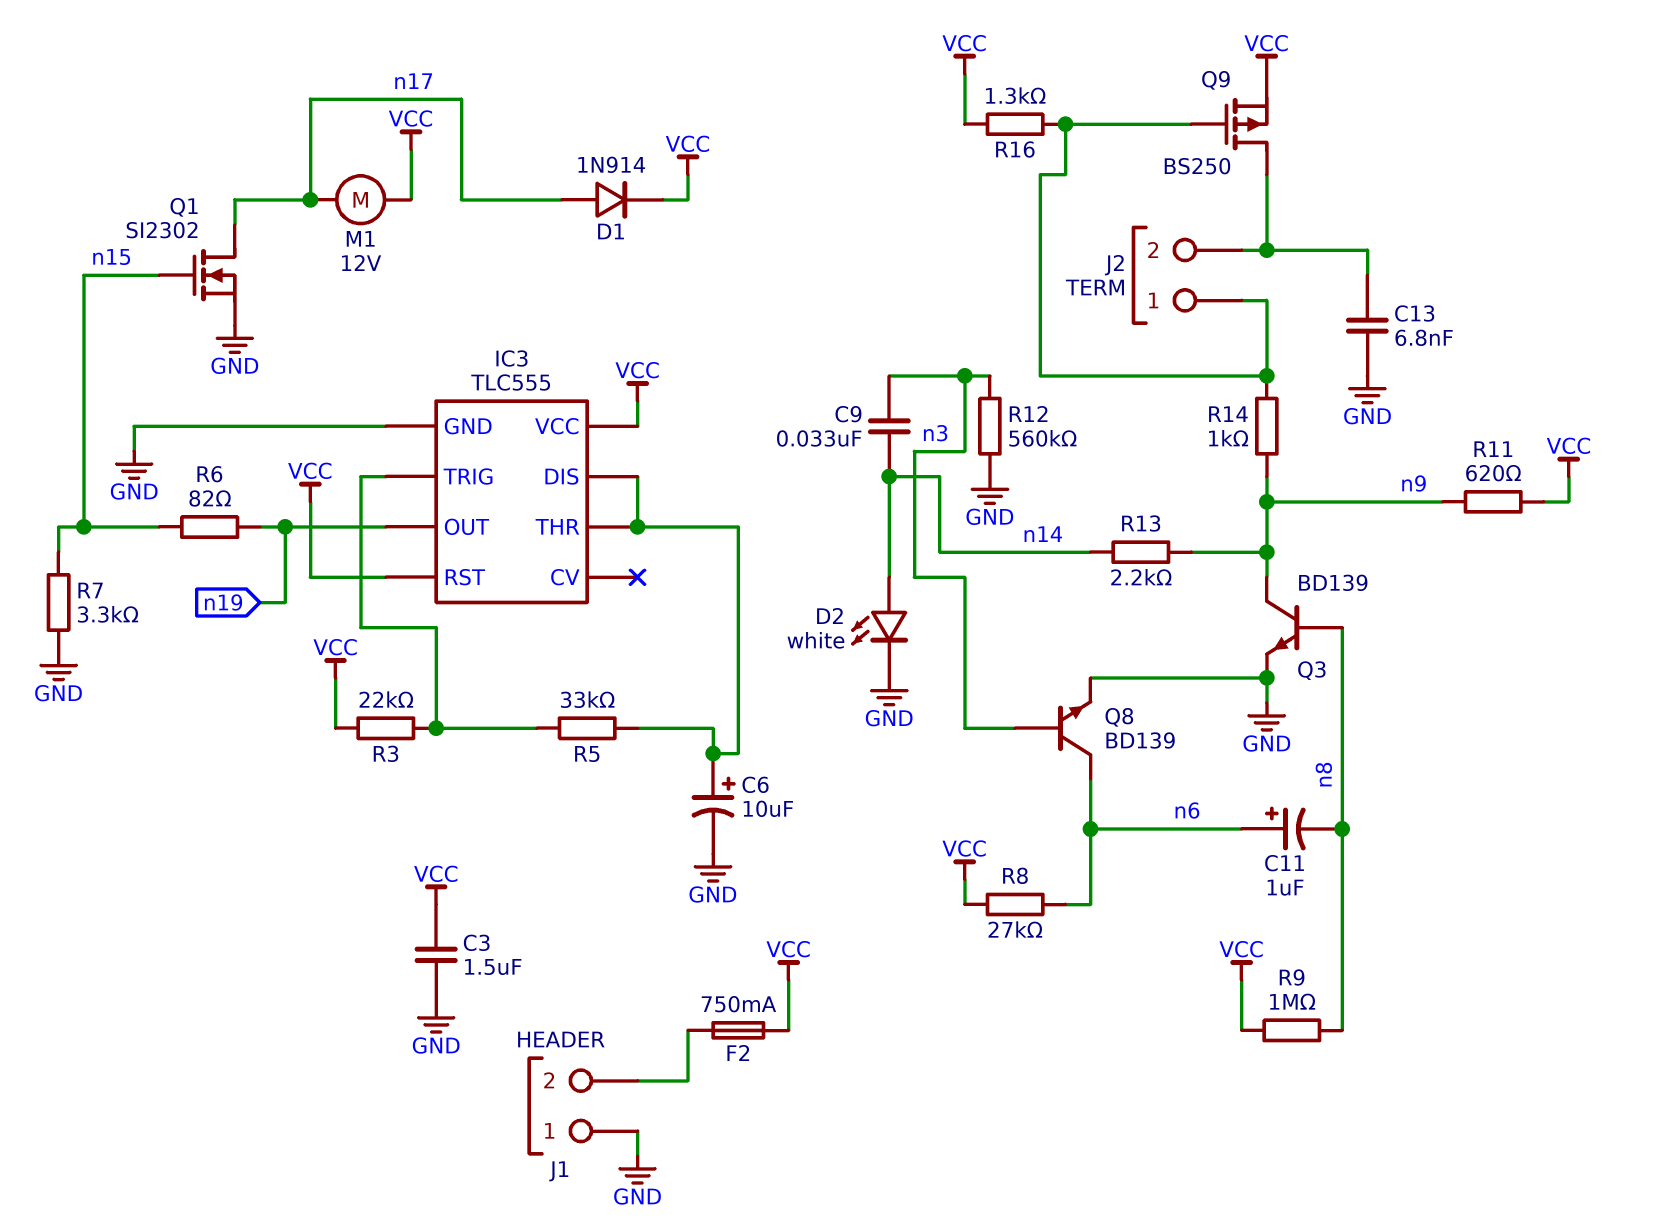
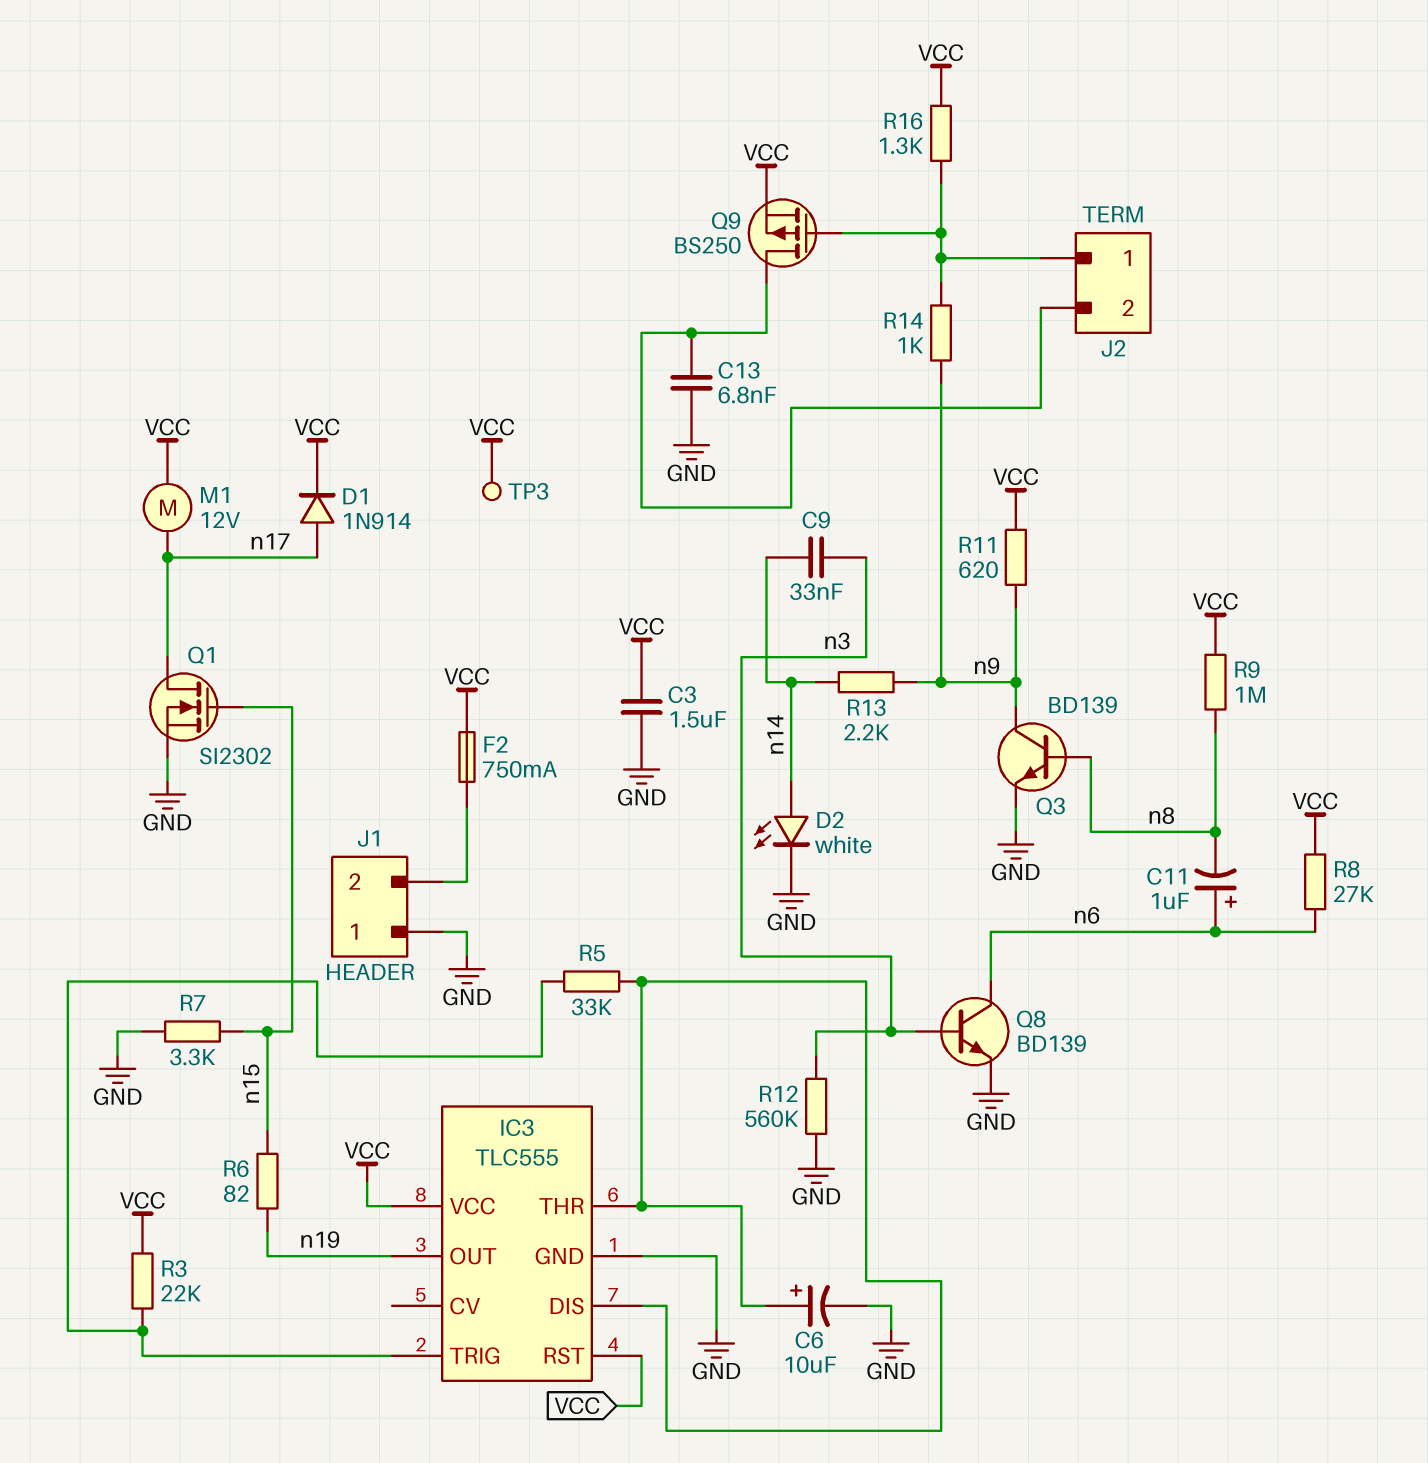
TP3: none -> test point (VCC)

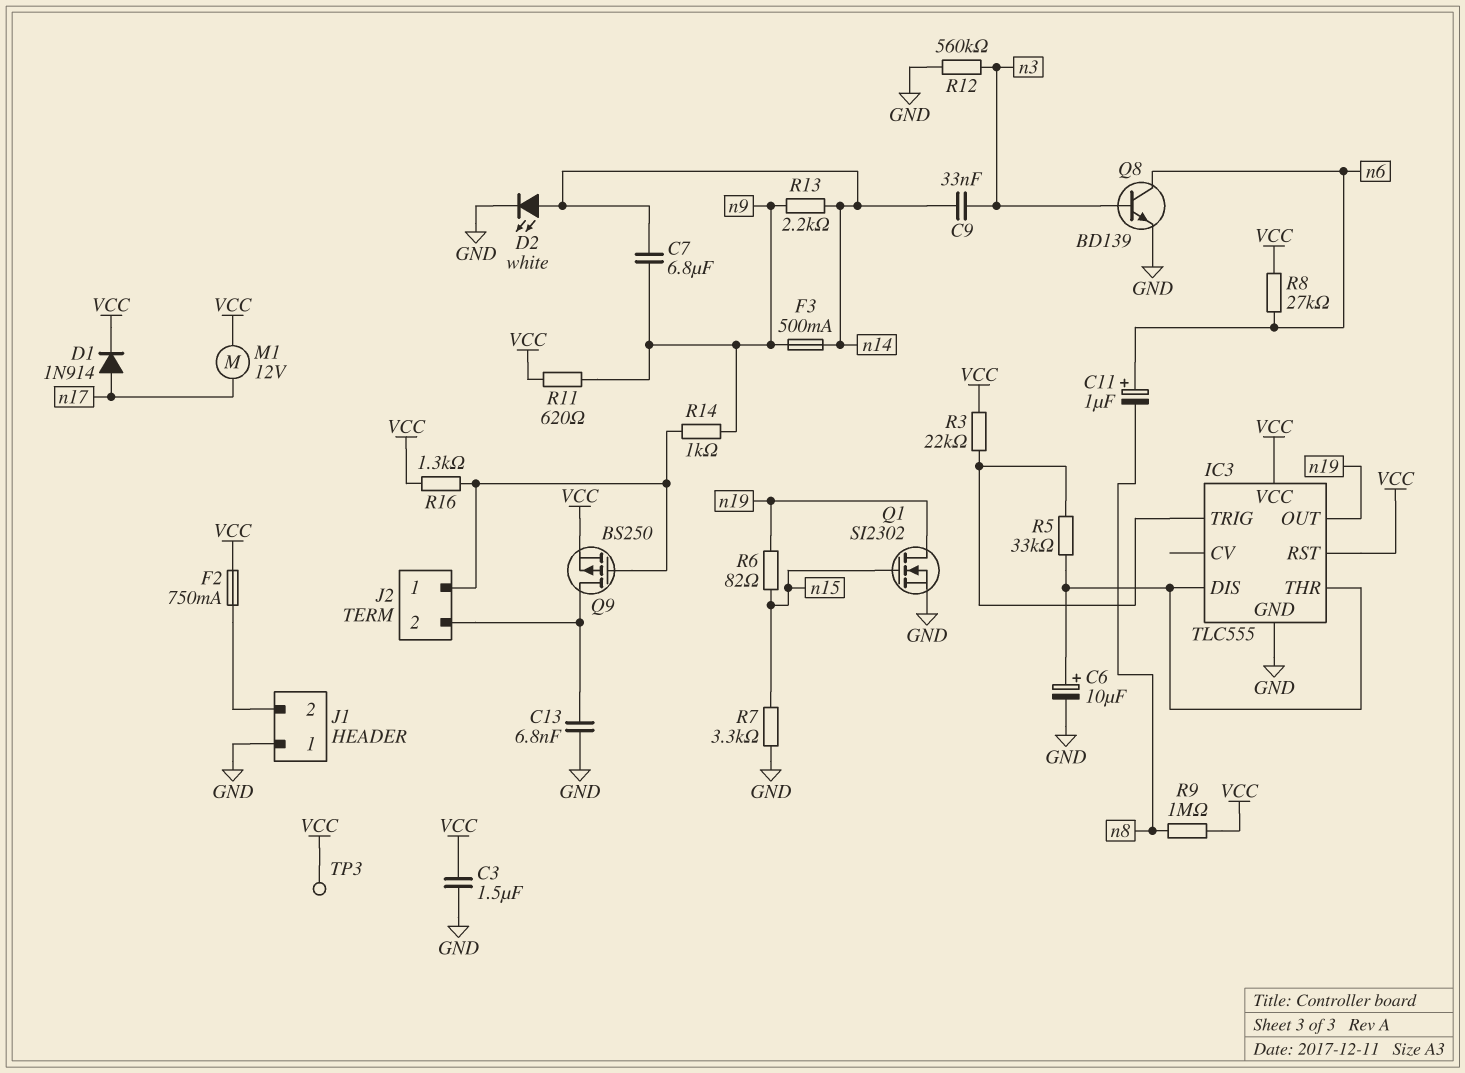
C7: none -> 6.8uF (n9, n14)
F3: none -> 500mA (n9, n14)
Q1: NMOS SI2302 (G n15, D n17, S GND) -> NMOS SI2302 (G n15, D n19, S GND)
Q3: NPN BD139 (B n8, C n9, E GND) -> none

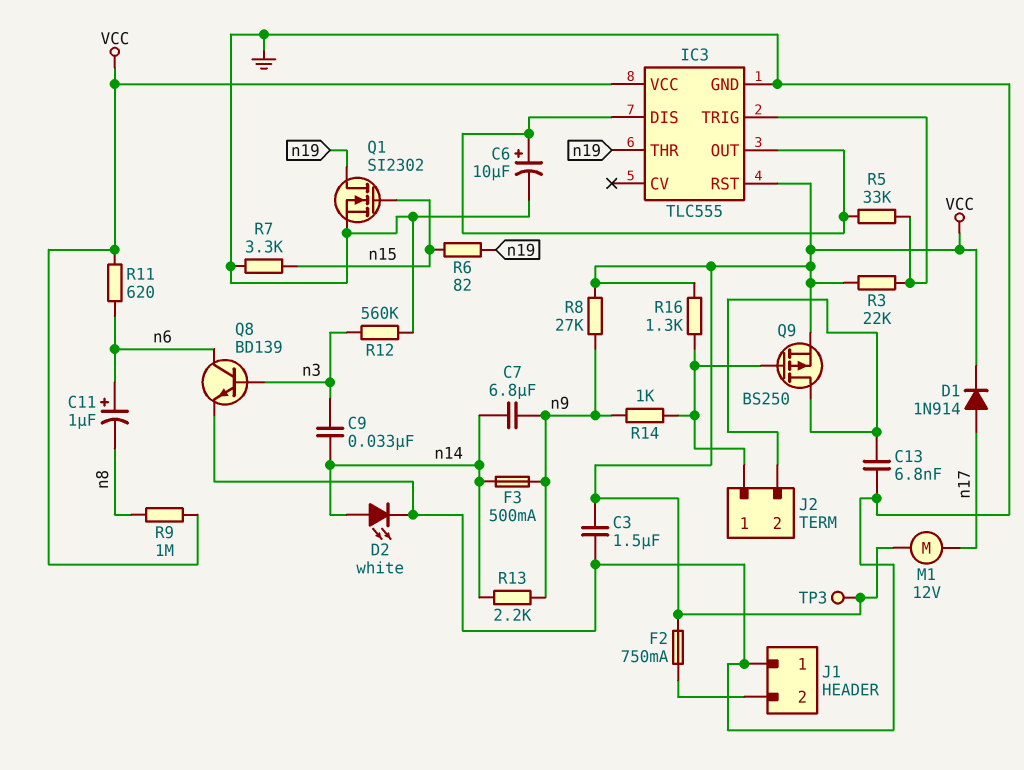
IC3 pin OUT: n19 -> IC3/DIS
IC3 pin THR: IC3/DIS -> n19
R8: 27k (VCC, n6) -> 27k (VCC, n9)
R11: 620 (VCC, n9) -> 620 (VCC, n6)

